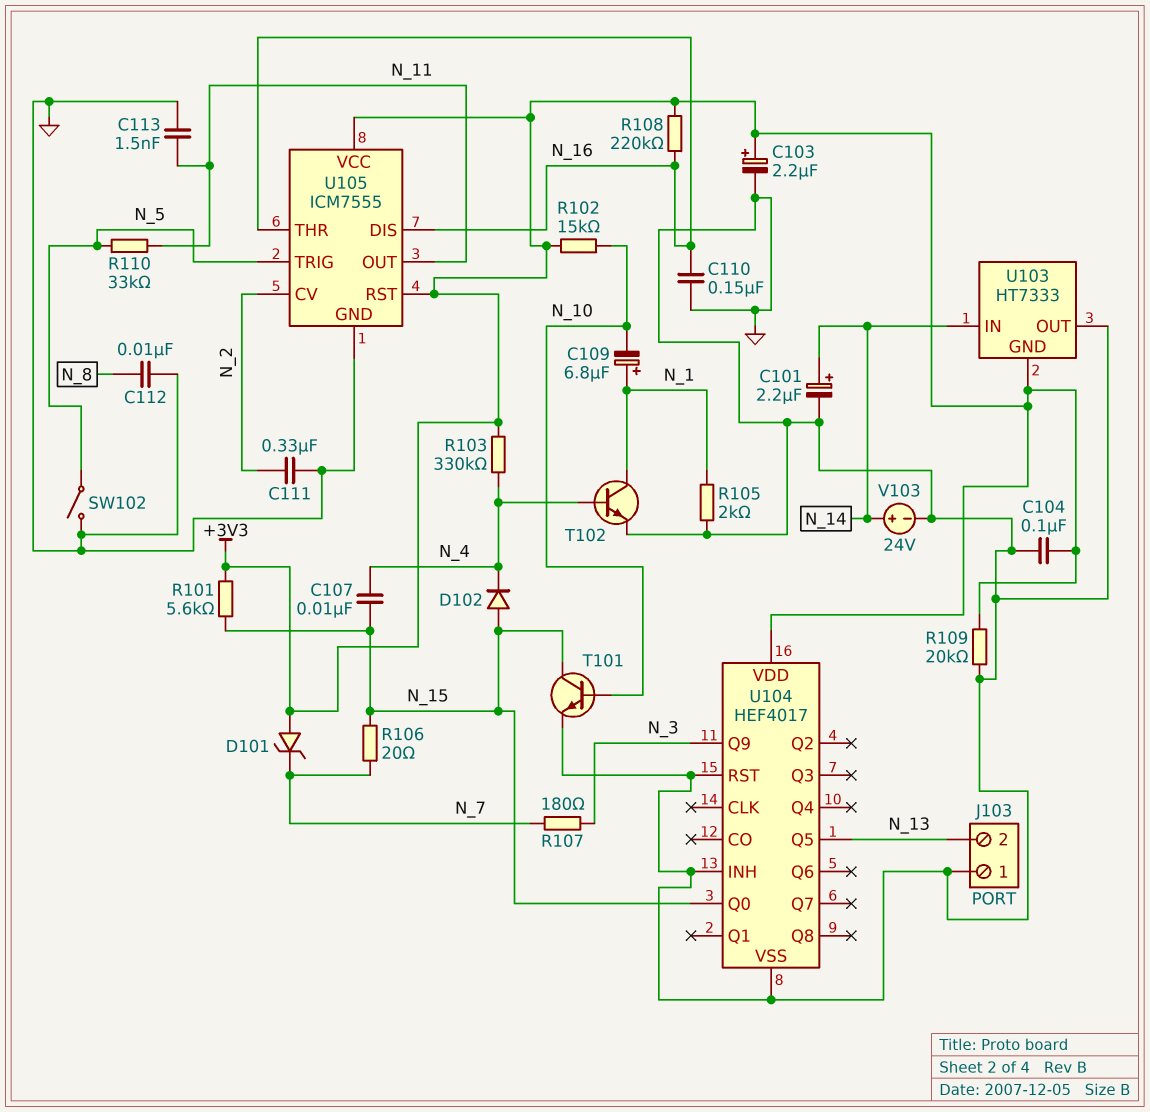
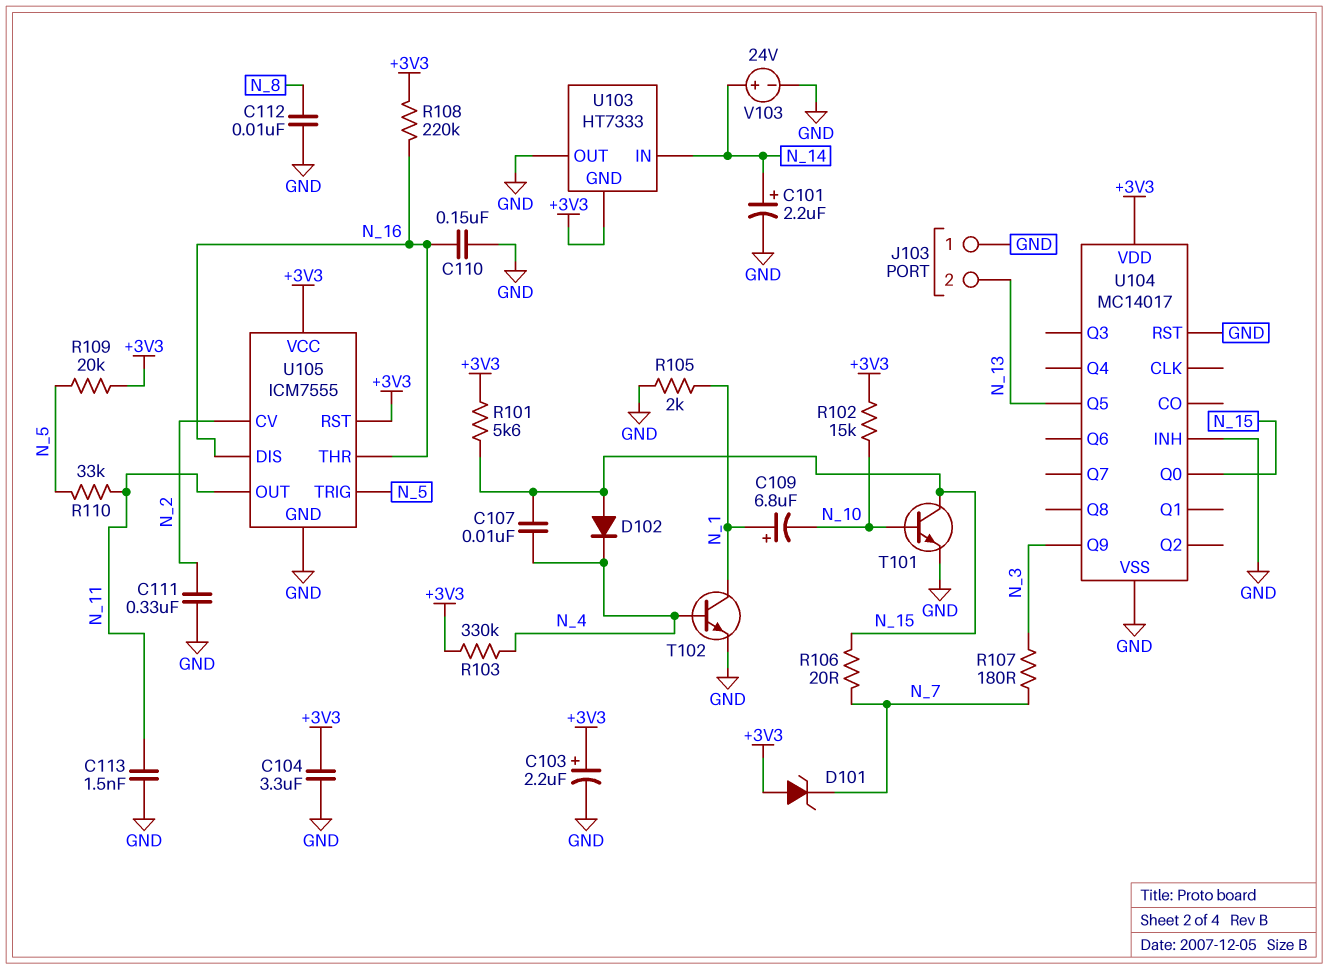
C104: 100nF (+3V3, GND) -> 3.3uF (+3V3, GND)
R109: 20k (+3V3, GND) -> 20k (+3V3, N_5)
SW102: switch (GND, N_5) -> none
U104: HEF4017 -> MC14017

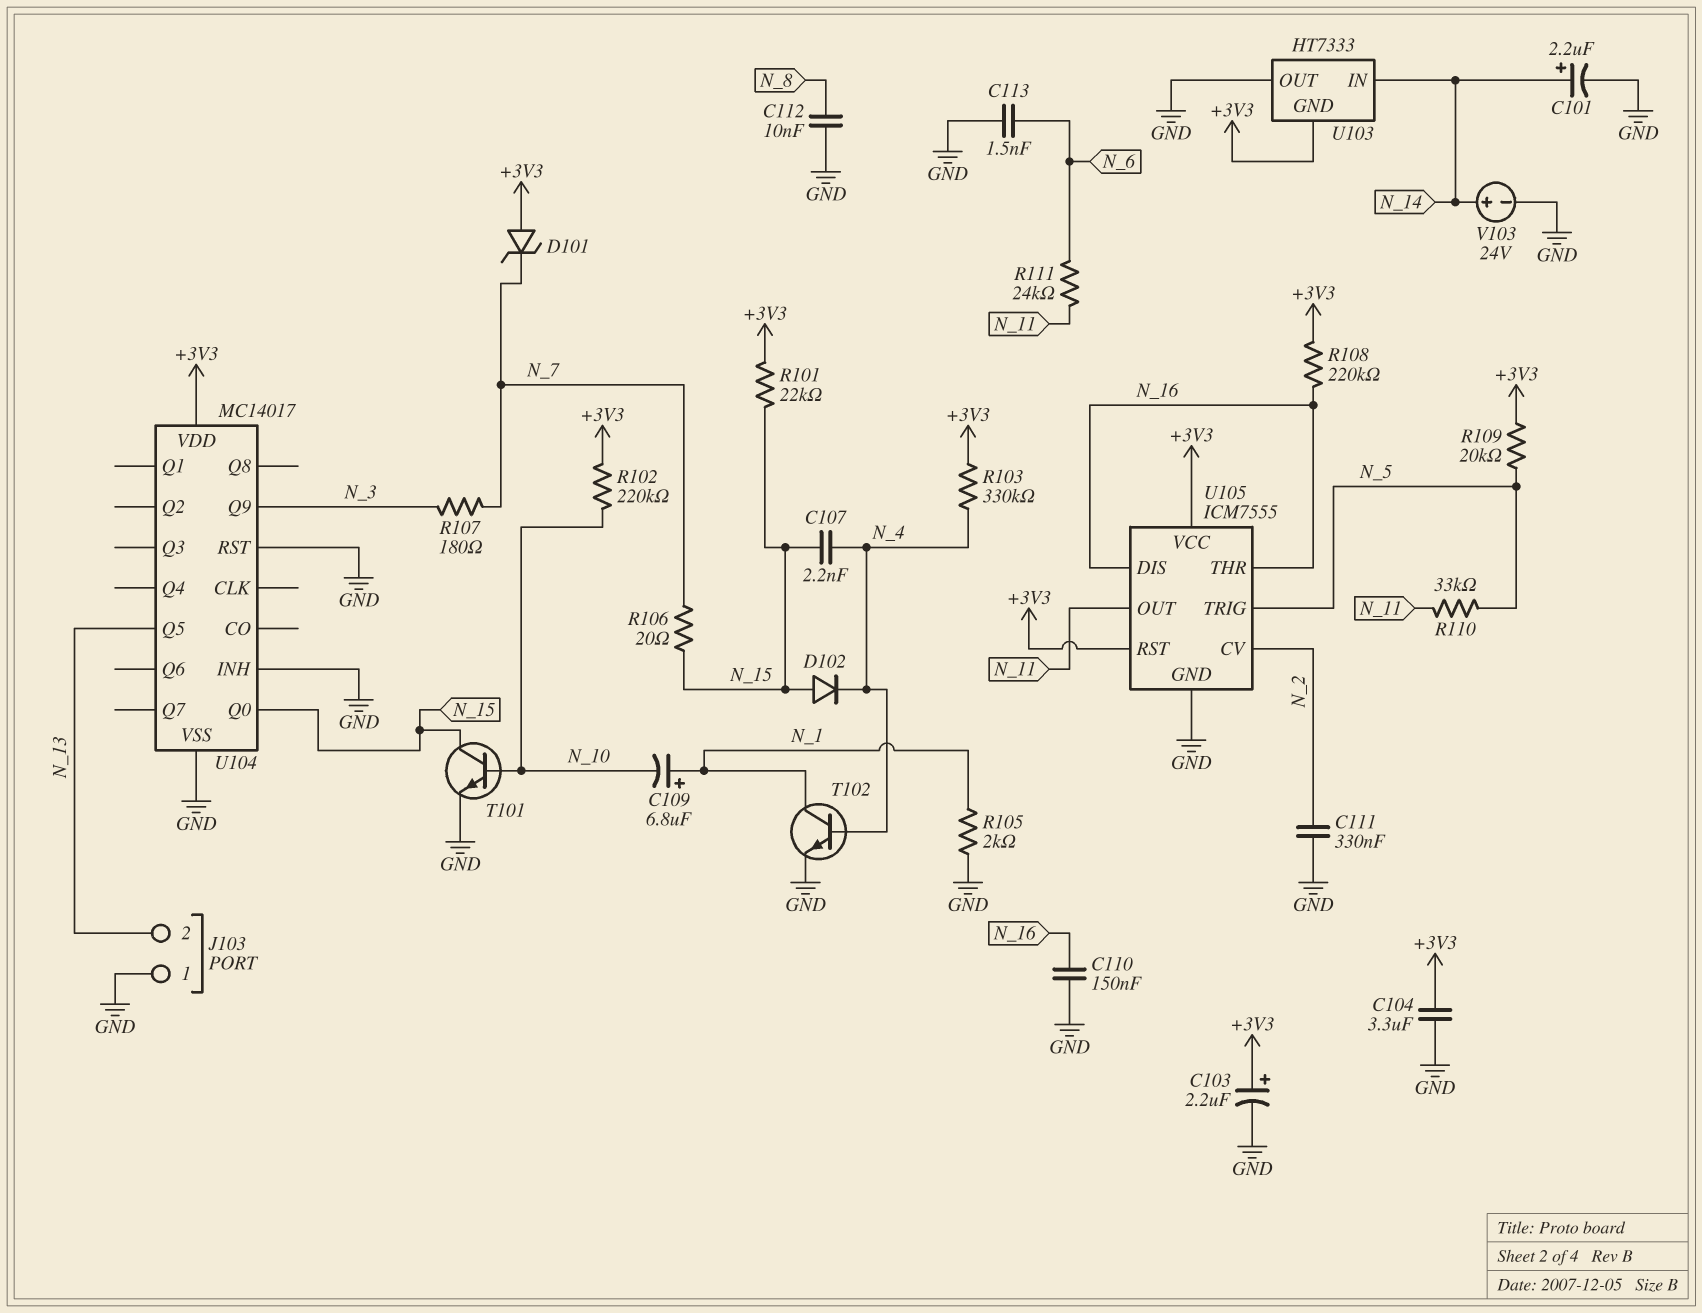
C107: 10nF (N_4, N_15) -> 2.2nF (N_4, N_15)
C113: 1.5nF (GND, N_11) -> 1.5nF (GND, N_6)
R101: 5.6k (+3V3, N_15) -> 22k (+3V3, N_15)
R102: 15k (+3V3, N_10) -> 220k (+3V3, N_10)
R111: none -> 24k (N_6, N_11)

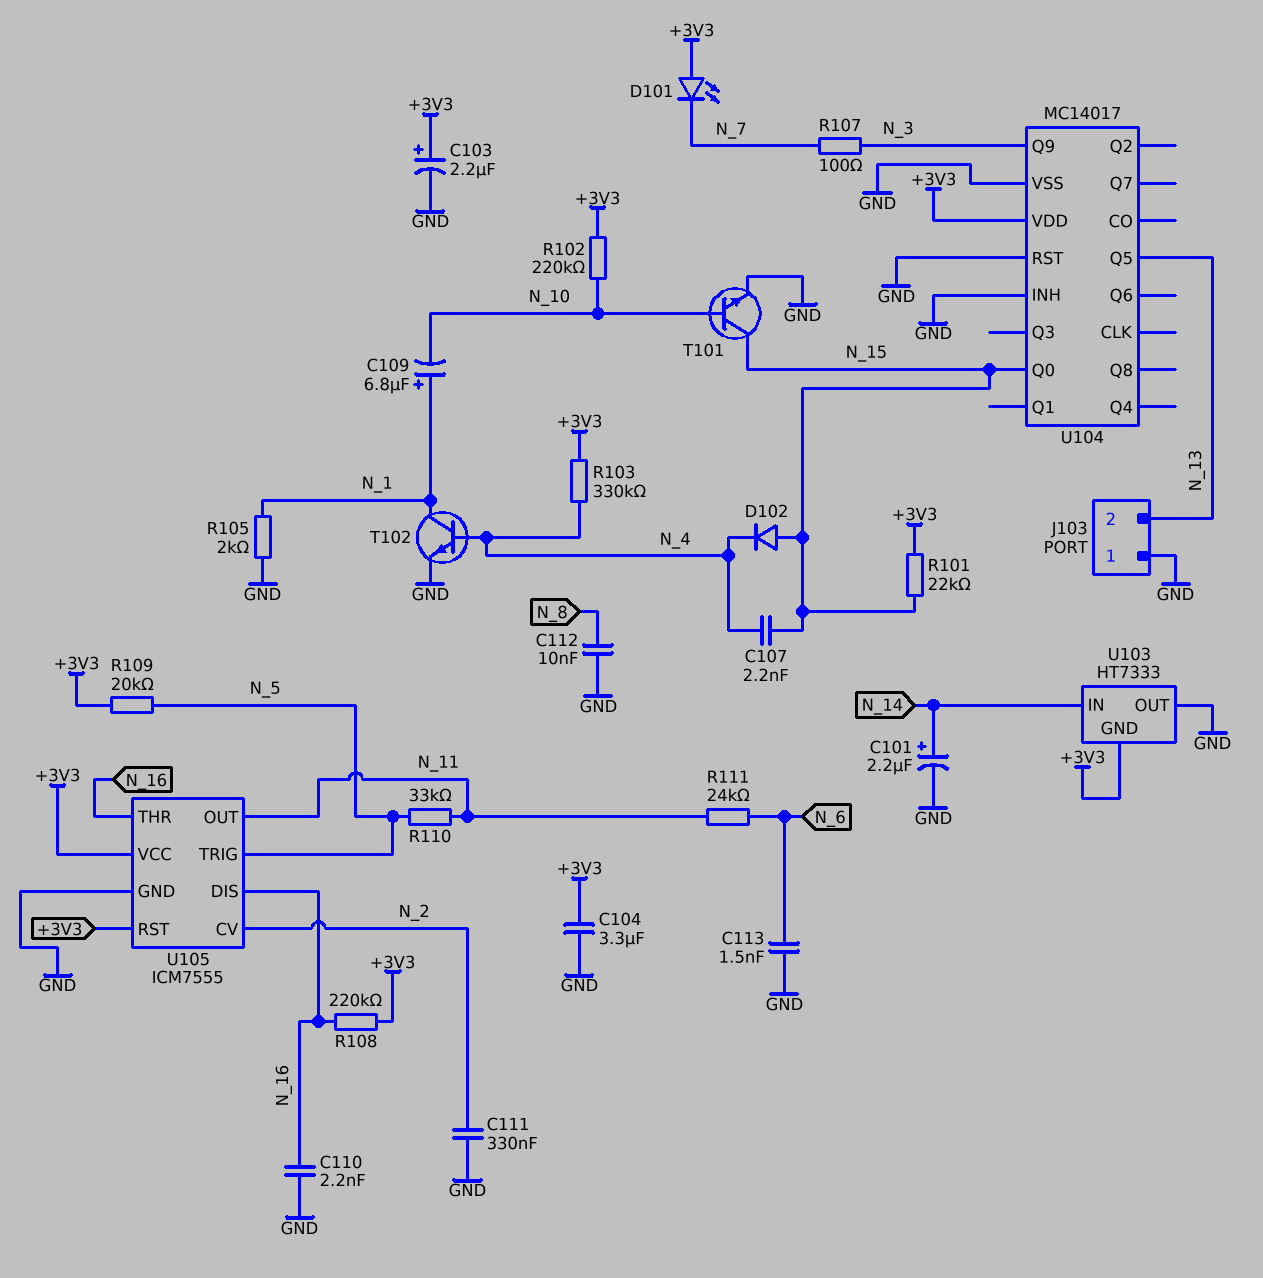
C110: 150nF (GND, N_16) -> 2.2nF (GND, N_16)
D101: zener (A +3V3, K N_7) -> LED (A +3V3, K N_7)
R106: 20 (N_7, N_15) -> none
R107: 180 (N_3, N_7) -> 100 (N_3, N_7)
V103: 24V (plus N_14, minus GND) -> none

